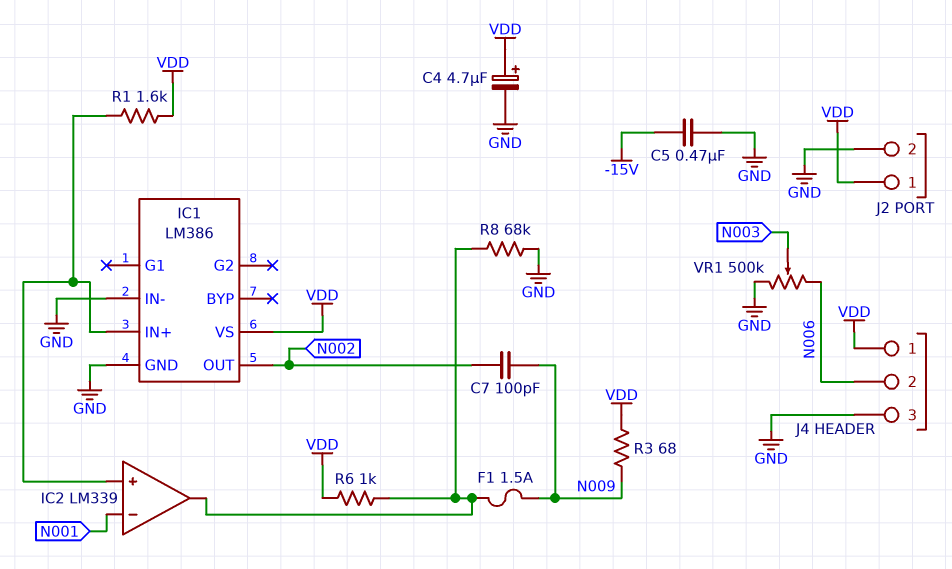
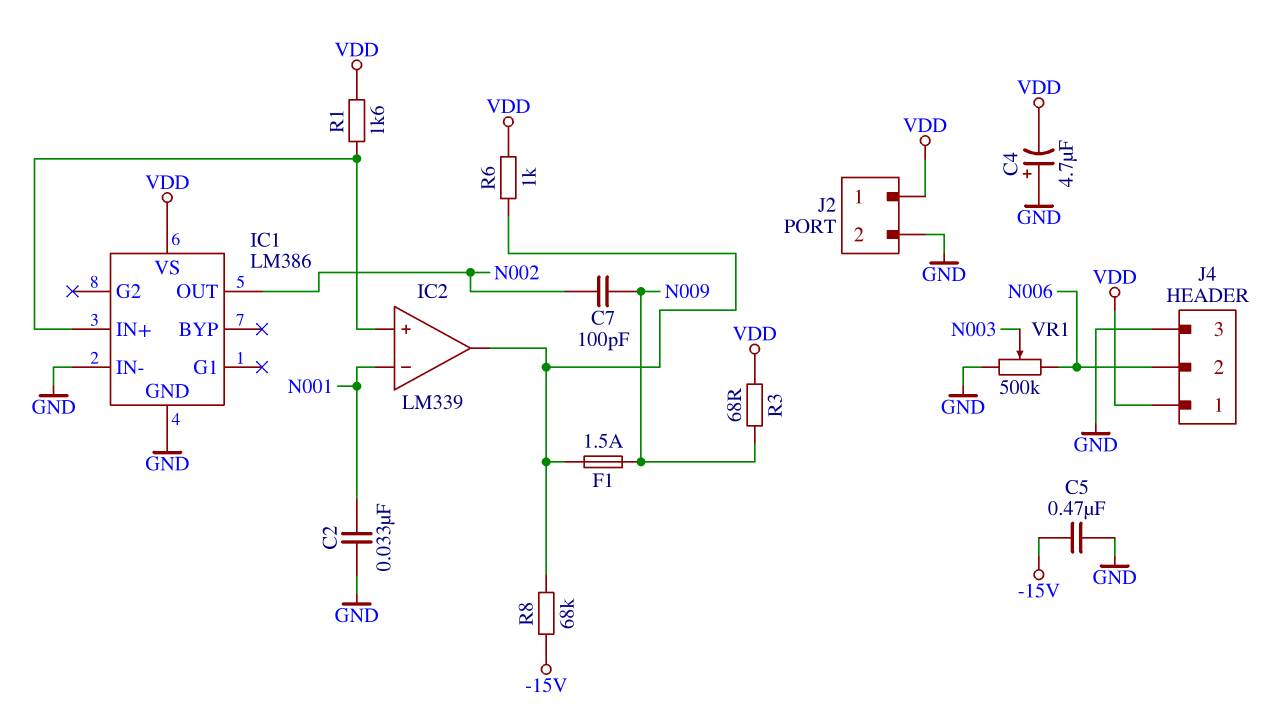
C2: none -> 33nF (GND, N001)
C4: 4.7uF (plus VDD, minus GND) -> 4.7uF (plus GND, minus VDD)
R8: 68k (GND, IC2/out) -> 68k (-15V, IC2/out)

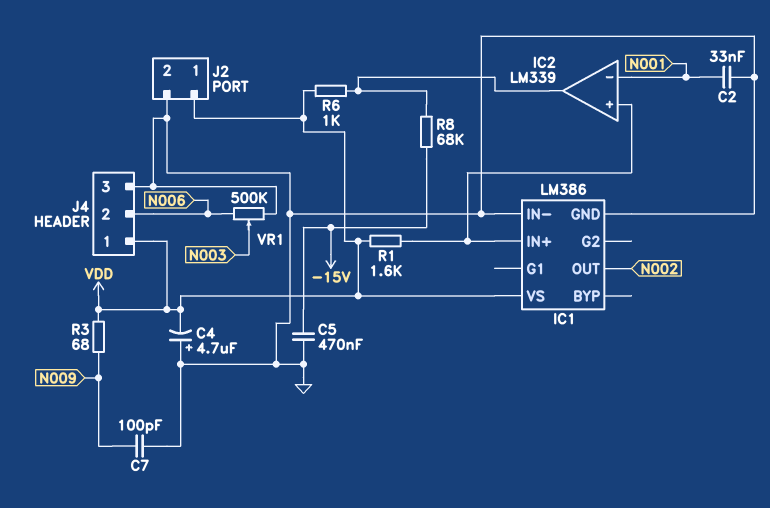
C7: 100pF (N002, N009) -> 100pF (GND, N009)
F1: 1.5A (IC2/out, N009) -> none

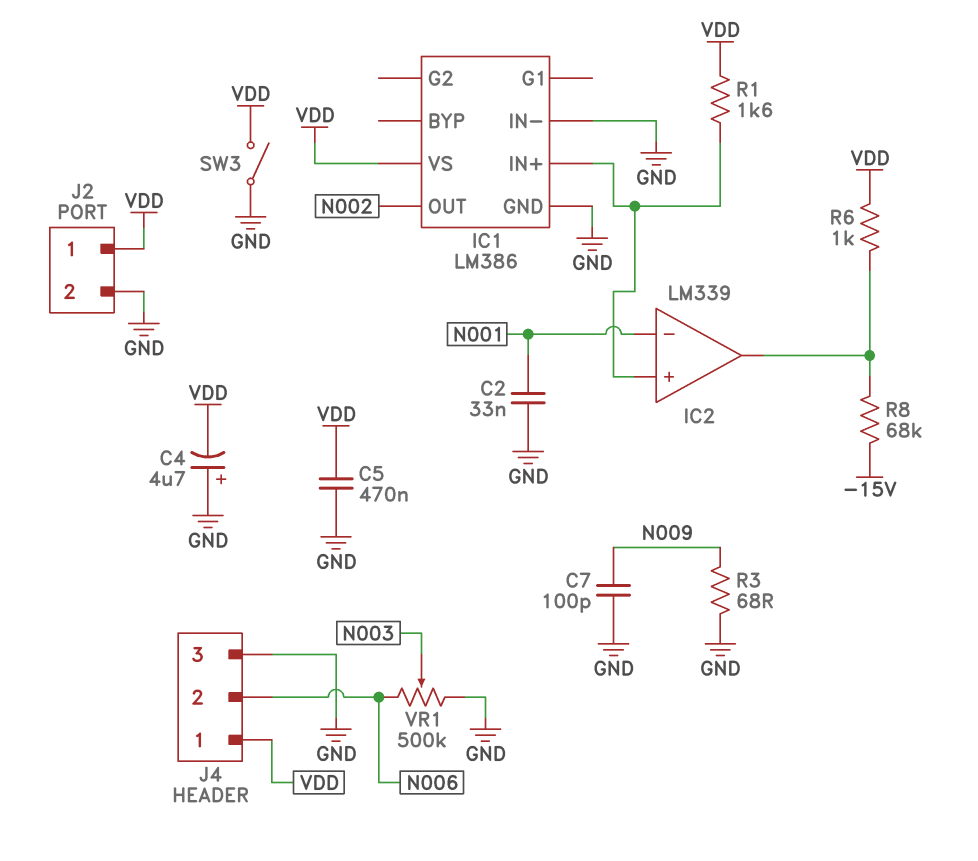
C5: 470nF (-15V, GND) -> 470nF (GND, VDD)
R3: 68 (N009, VDD) -> 68 (GND, N009)
SW3: none -> switch (GND, VDD)

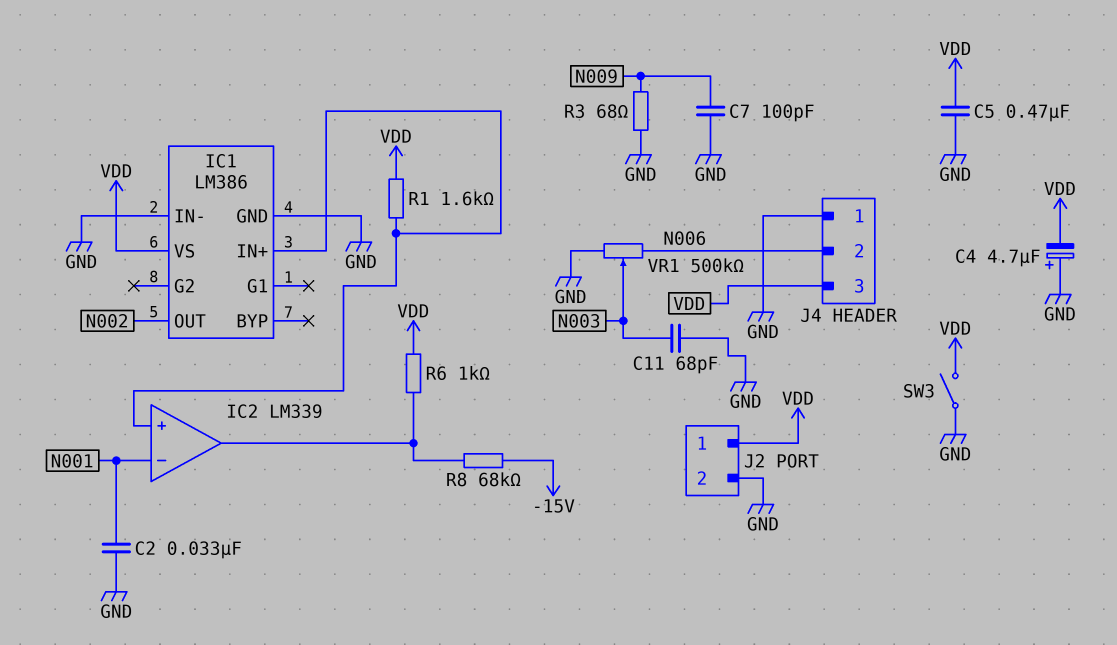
C11: none -> 68pF (GND, N003)
J4 pin 1: VDD -> GND
J4 pin 3: GND -> VDD

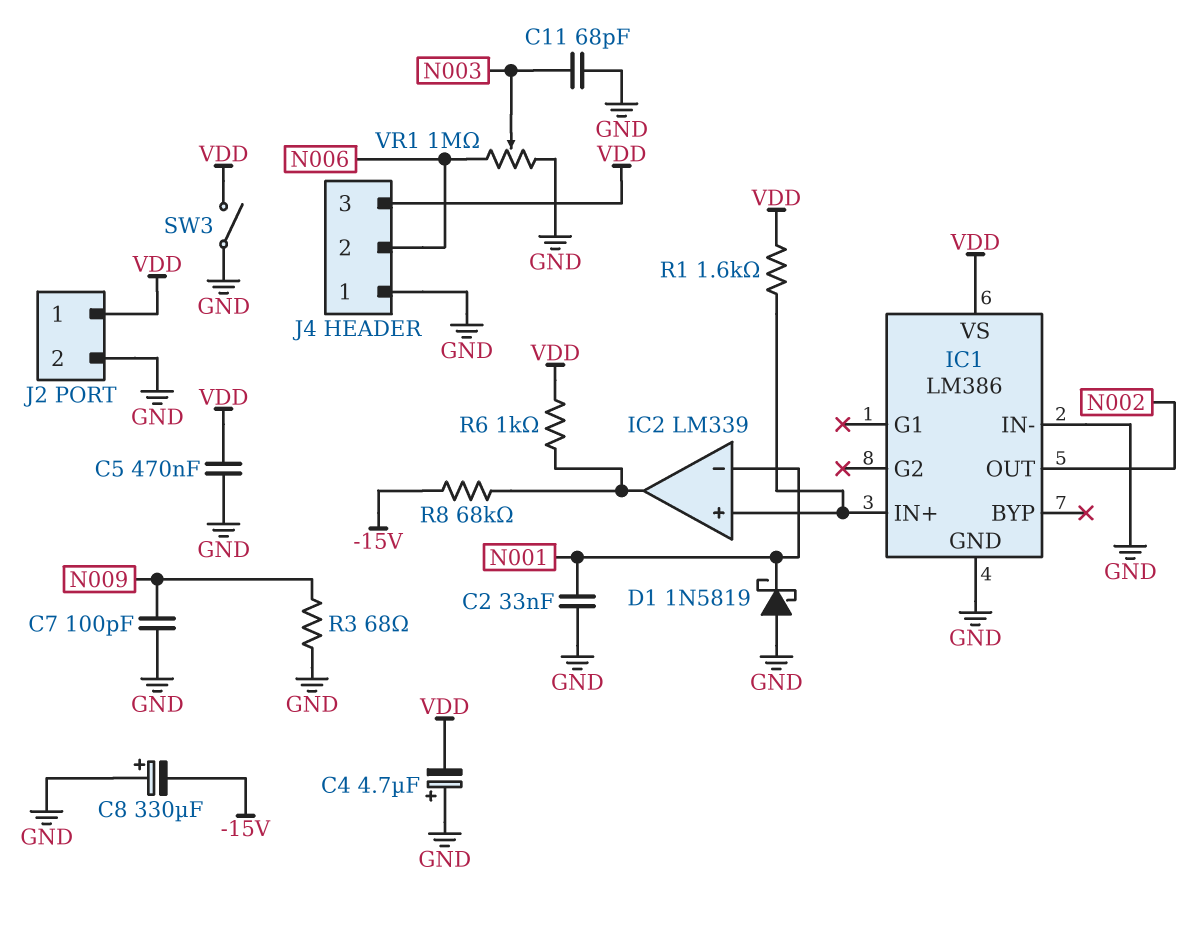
C8: none -> 330uF (plus GND, minus -15V)
D1: none -> schottky 1N5819 (A GND, K N001)
VR1: 500k (GND, N006, wiper N003) -> 1M (GND, N006, wiper N003)

